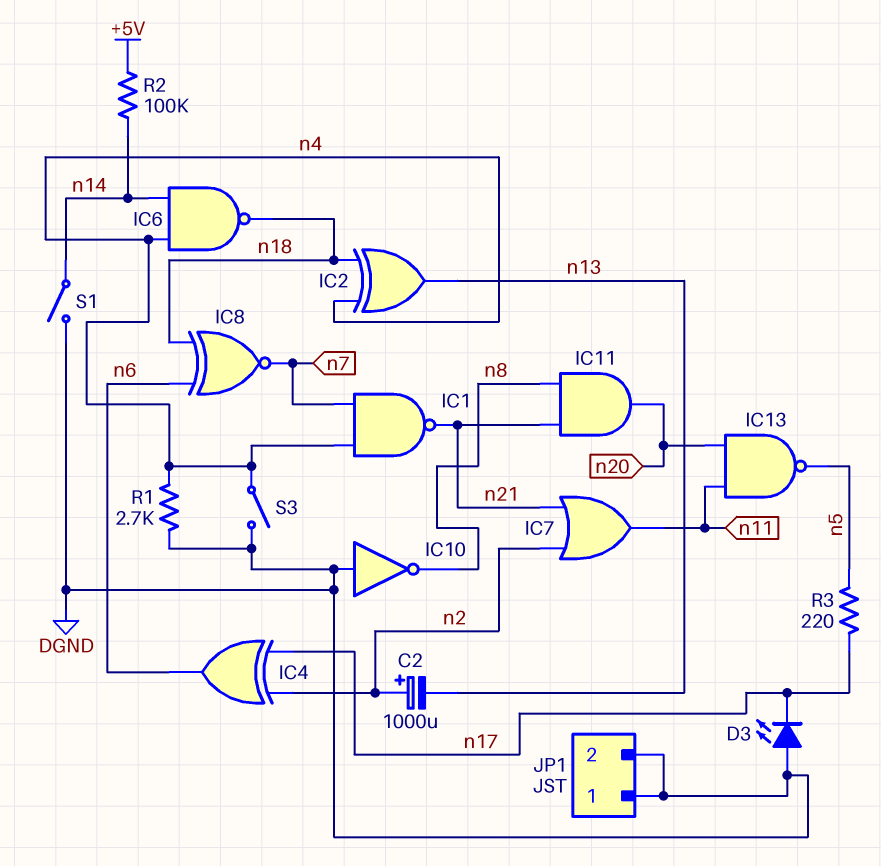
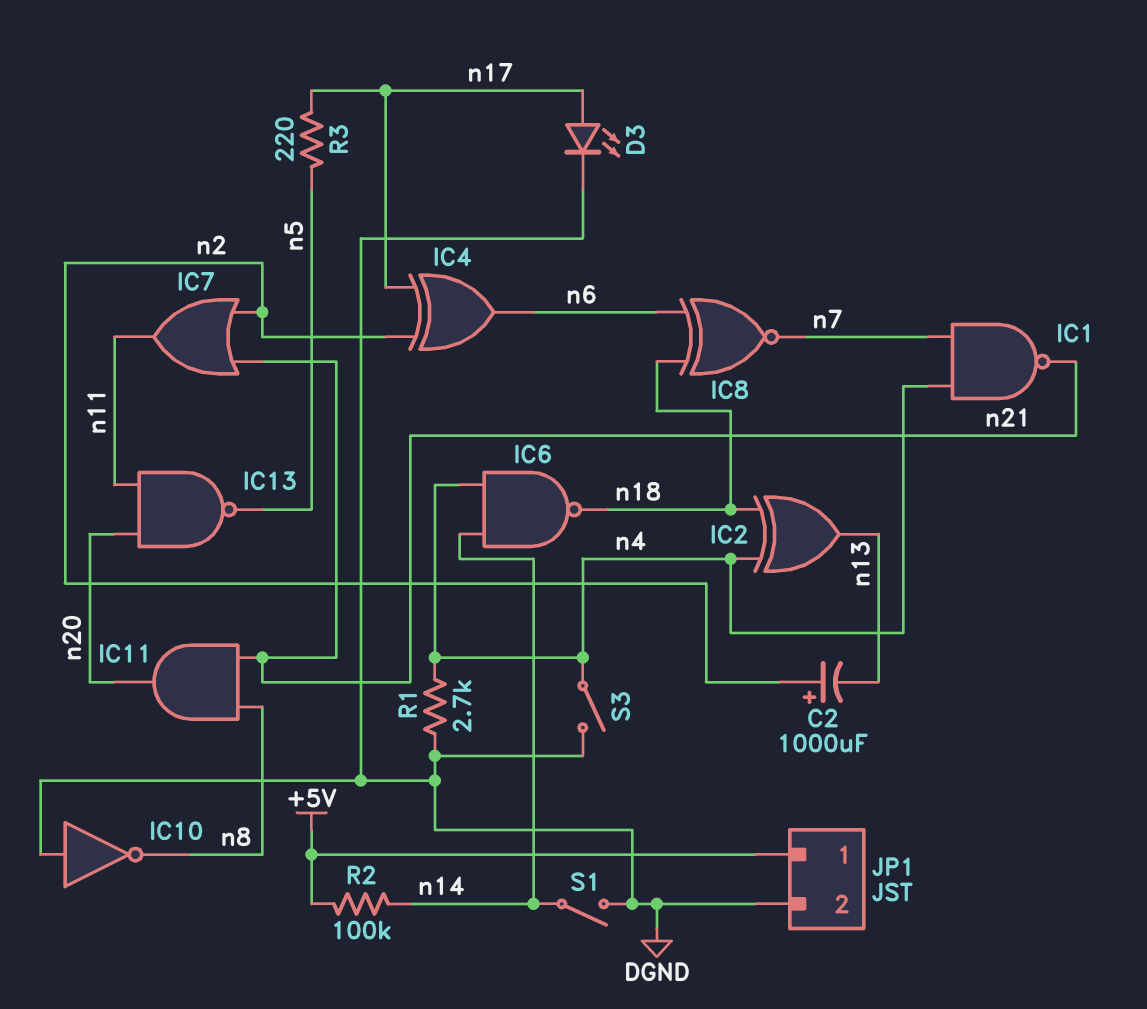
D3: LED (A DGND, K n17) -> LED (A n17, K DGND)
JP1 pin 1: DGND -> +5V

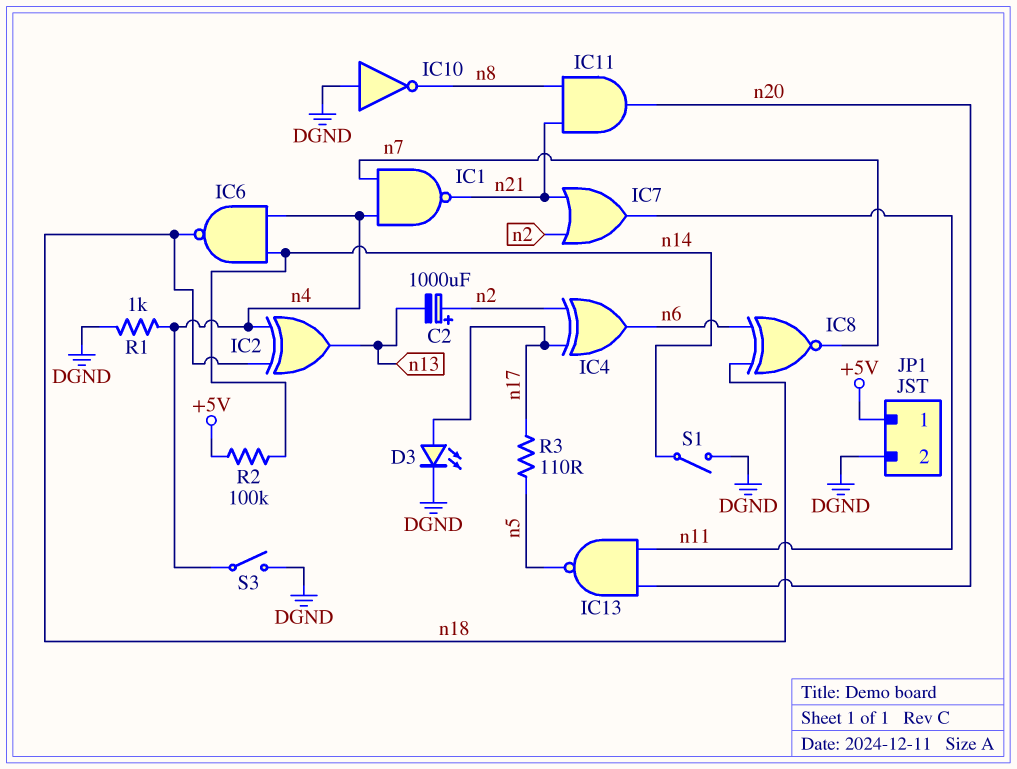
R1: 2.7k (DGND, n4) -> 1k (DGND, n4)
R3: 220 (n5, n17) -> 110 (n5, n17)

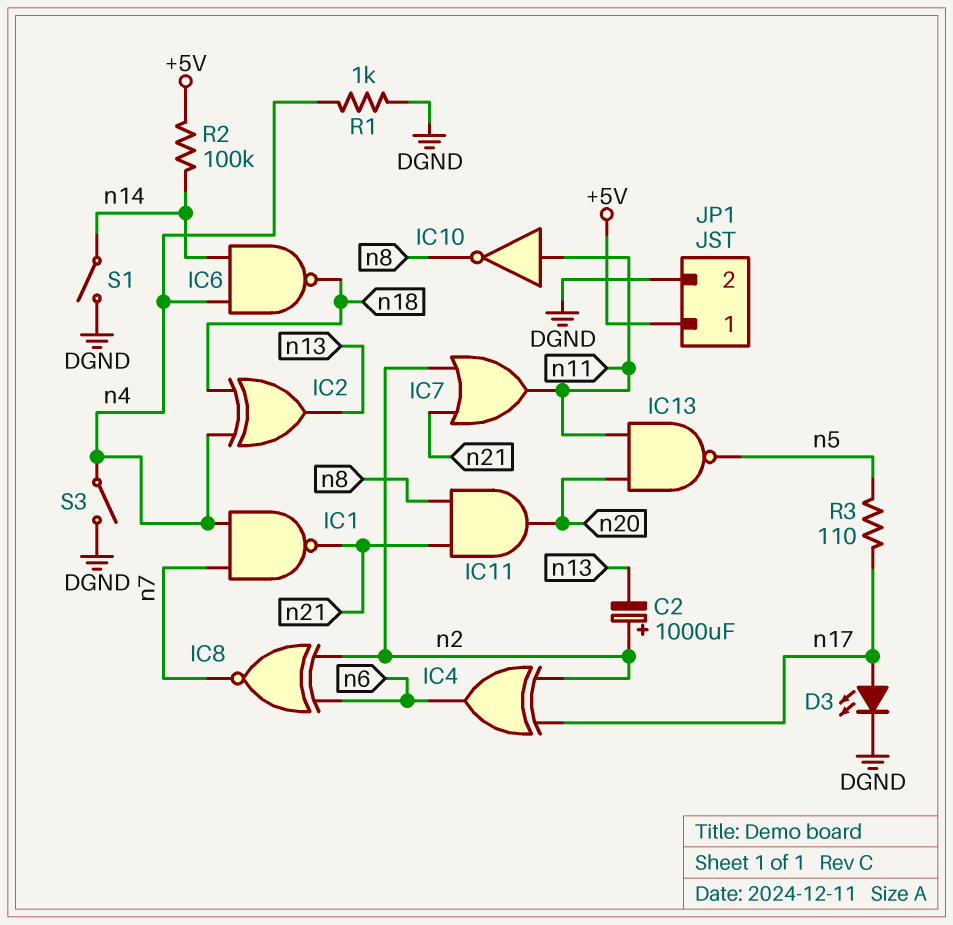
IC8: XNOR (in n6, in n18, out n7) -> XNOR (in n2, in n6, out n7)
IC10: NOT (in DGND, out n8) -> NOT (in n11, out n8)

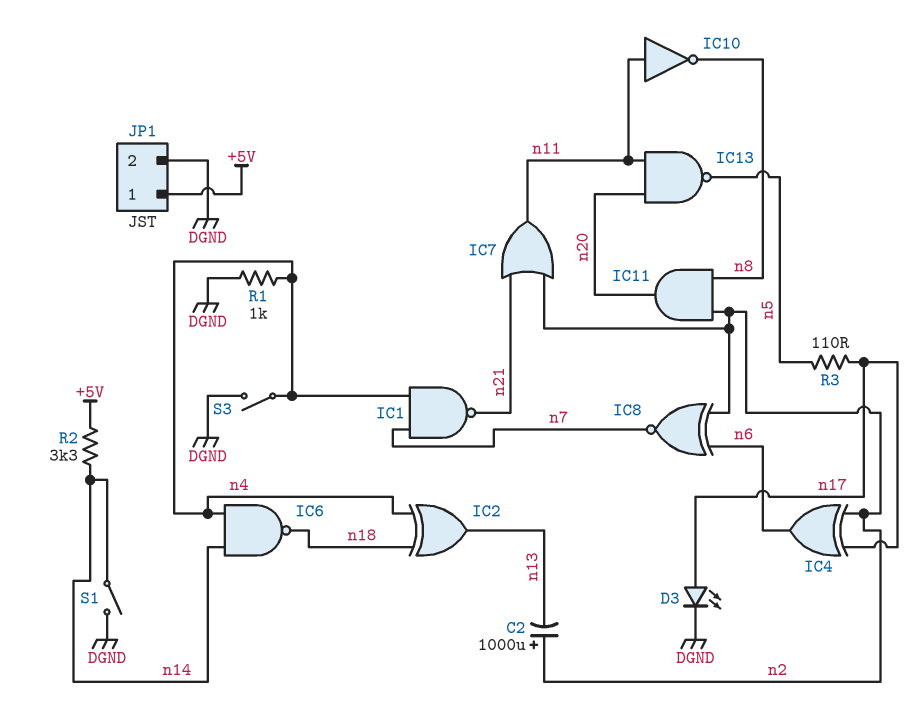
IC11: AND (in n8, in n21, out n20) -> AND (in n2, in n8, out n20)
R2: 100k (+5V, n14) -> 3.3k (+5V, n14)

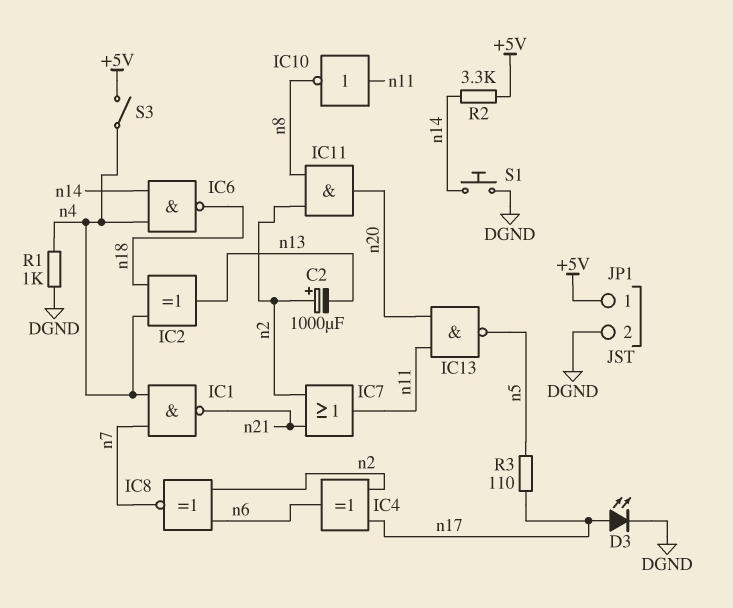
S1: switch (DGND, n14) -> button (DGND, n14)
S3: switch (DGND, n4) -> switch (+5V, n4)

